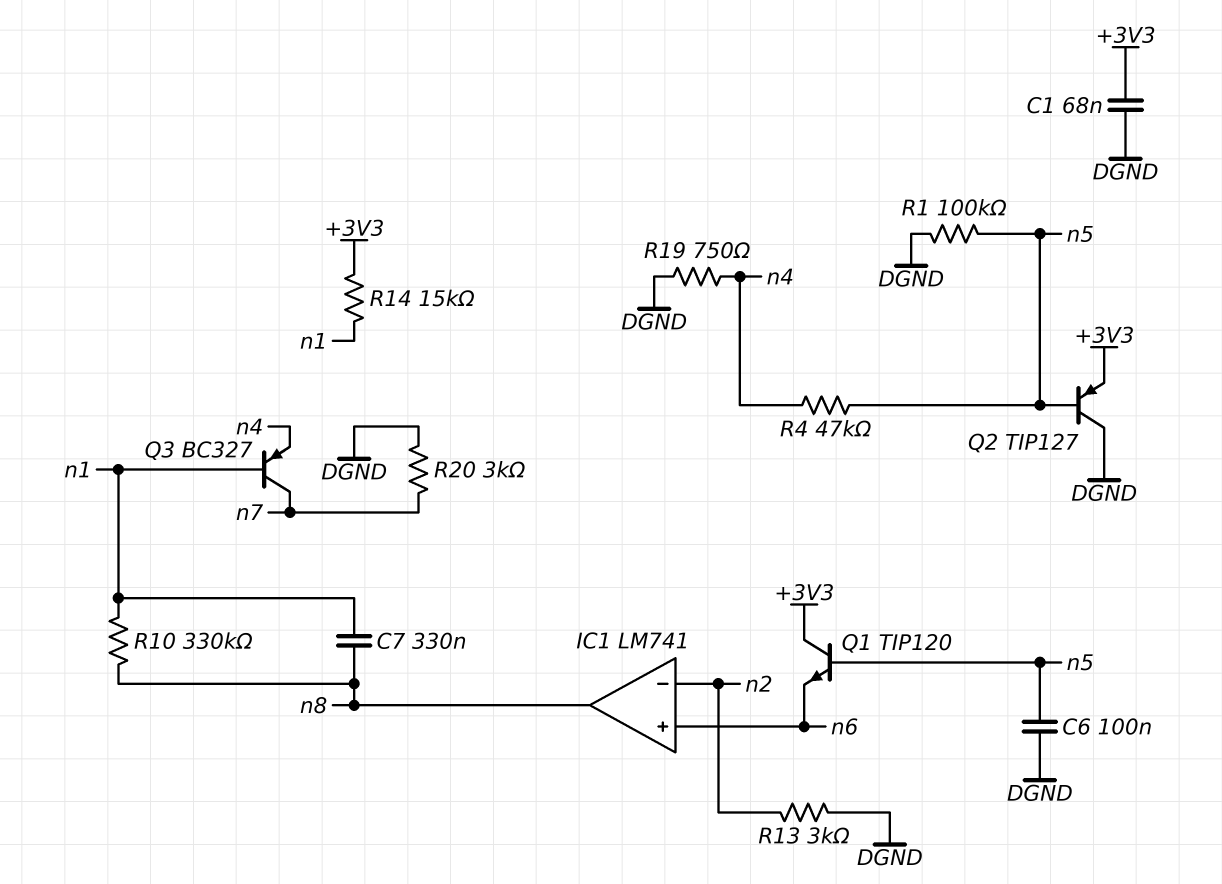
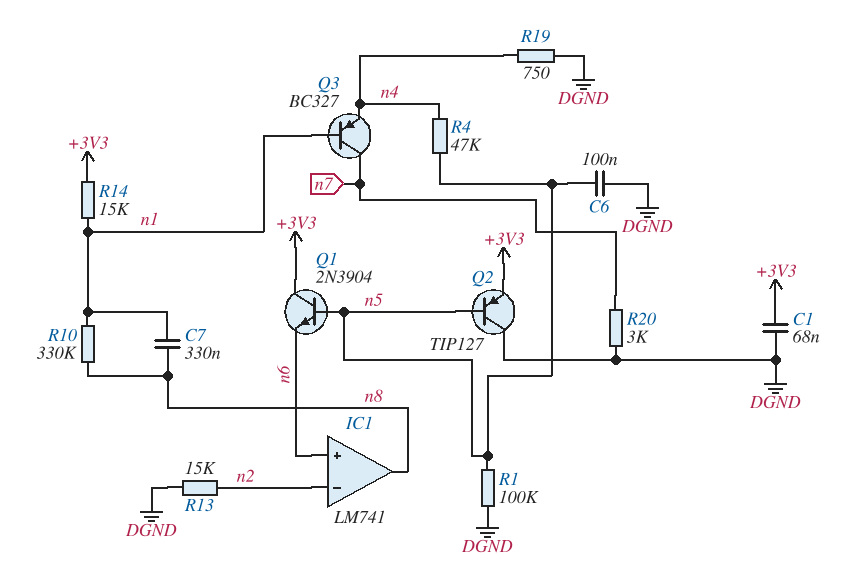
Q1: NPN TIP120 (B n5, C +3V3, E n6) -> NPN 2N3904 (B n5, C +3V3, E n6)
R13: 3k (DGND, n2) -> 15k (DGND, n2)

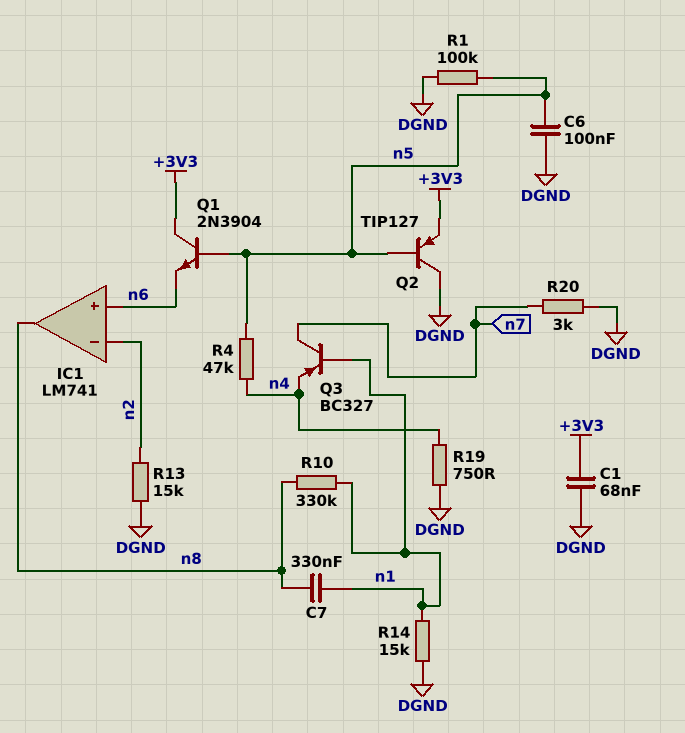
R14: 15k (+3V3, n1) -> 15k (DGND, n1)

